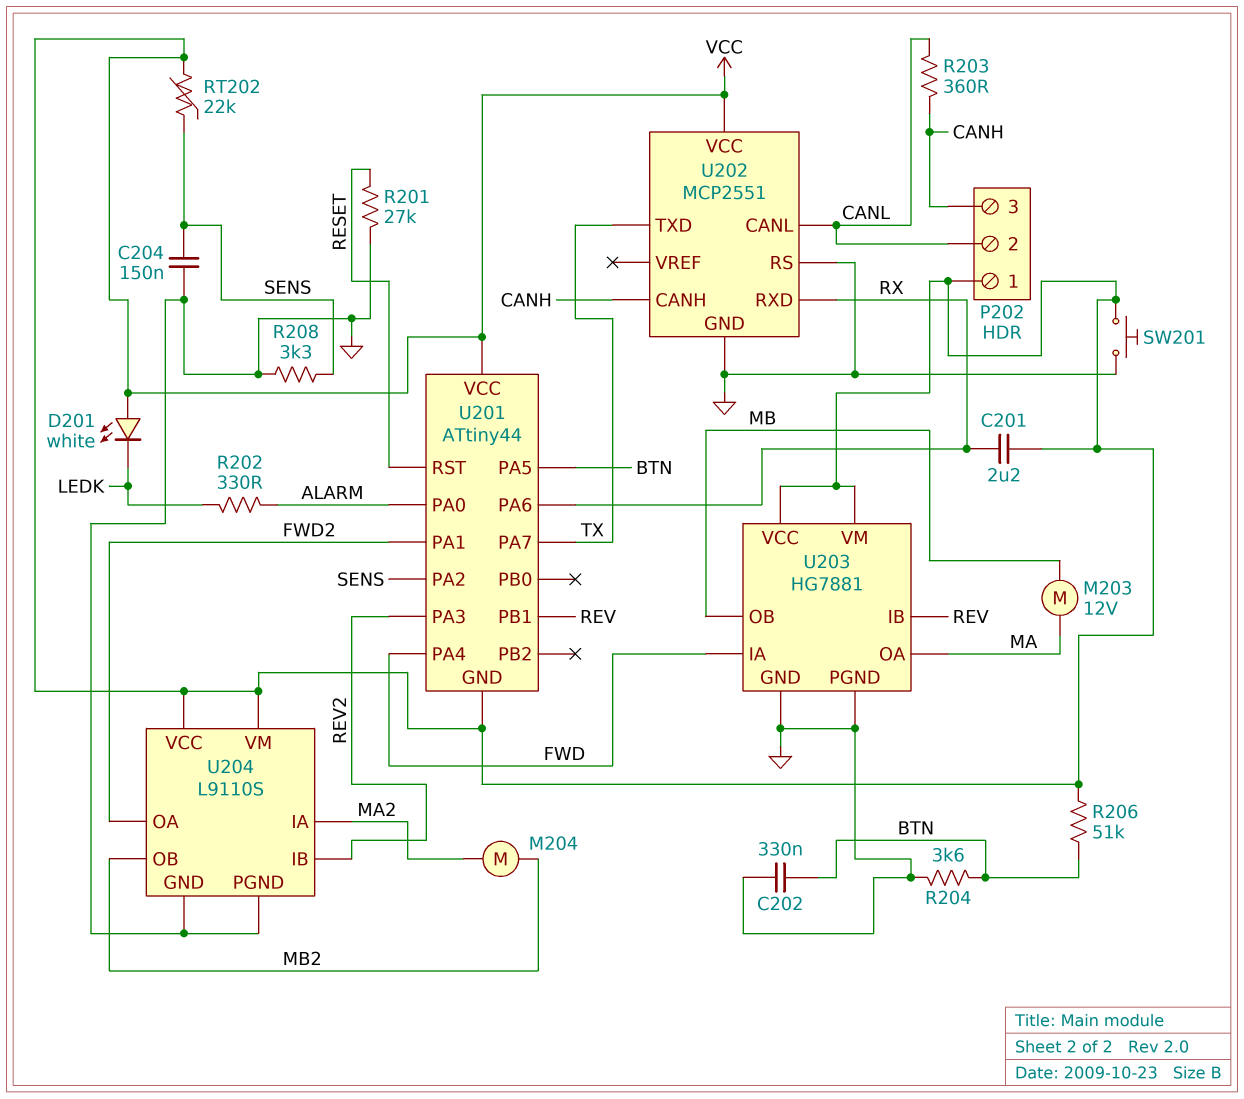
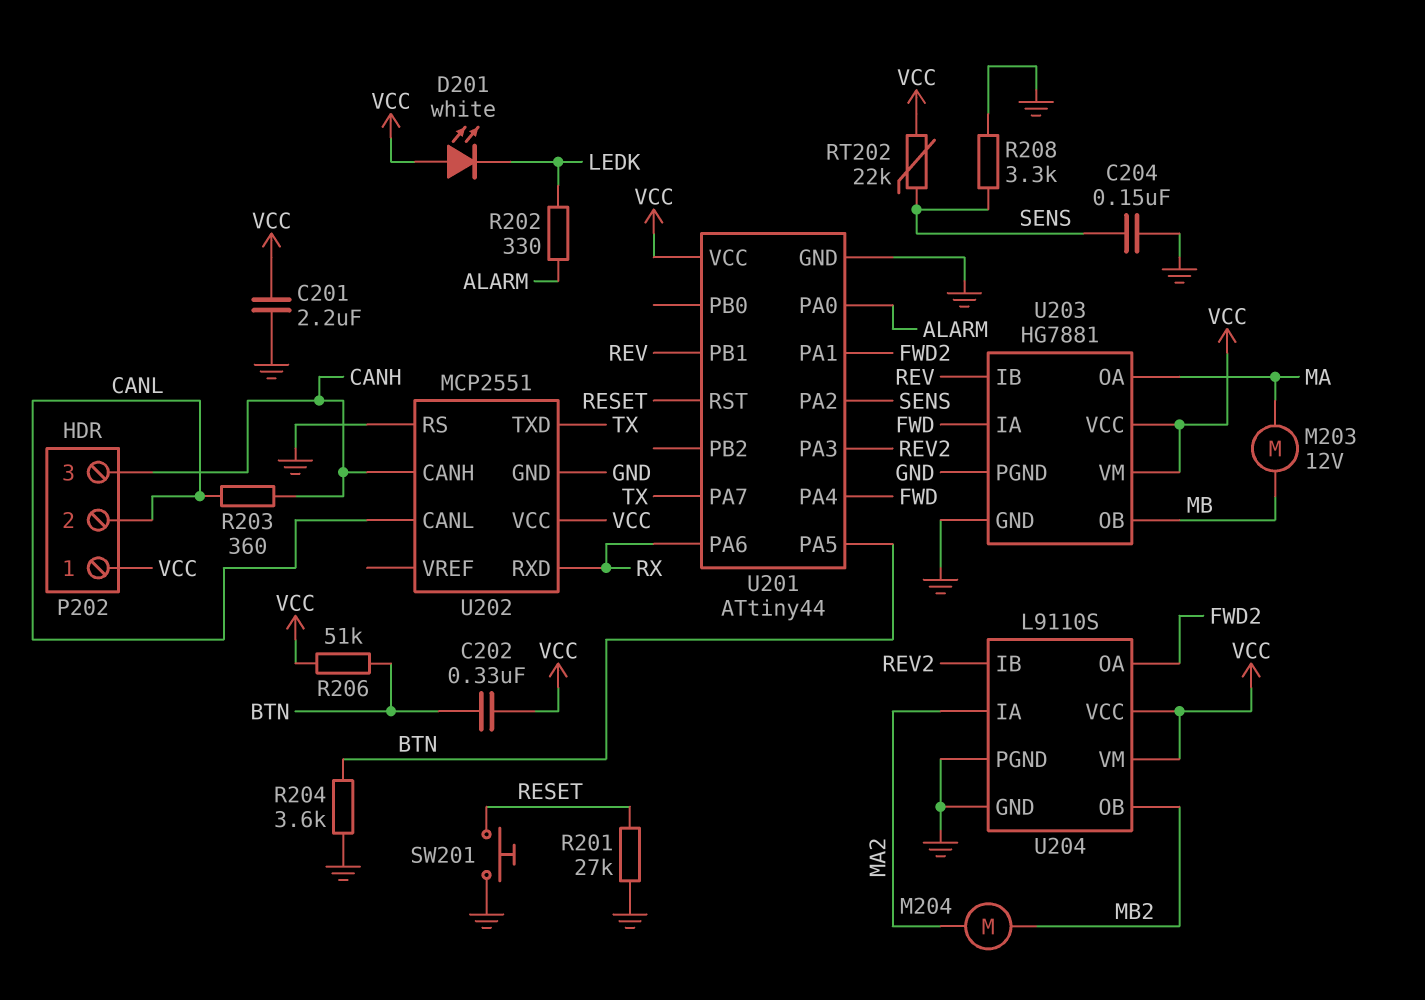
C201: 2.2uF (RX, VCC) -> 2.2uF (GND, VCC)
C202: 330nF (BTN, GND) -> 330nF (BTN, VCC)
SW201: button (GND, VCC) -> button (GND, RESET)
U201 pin GND: VCC -> GND

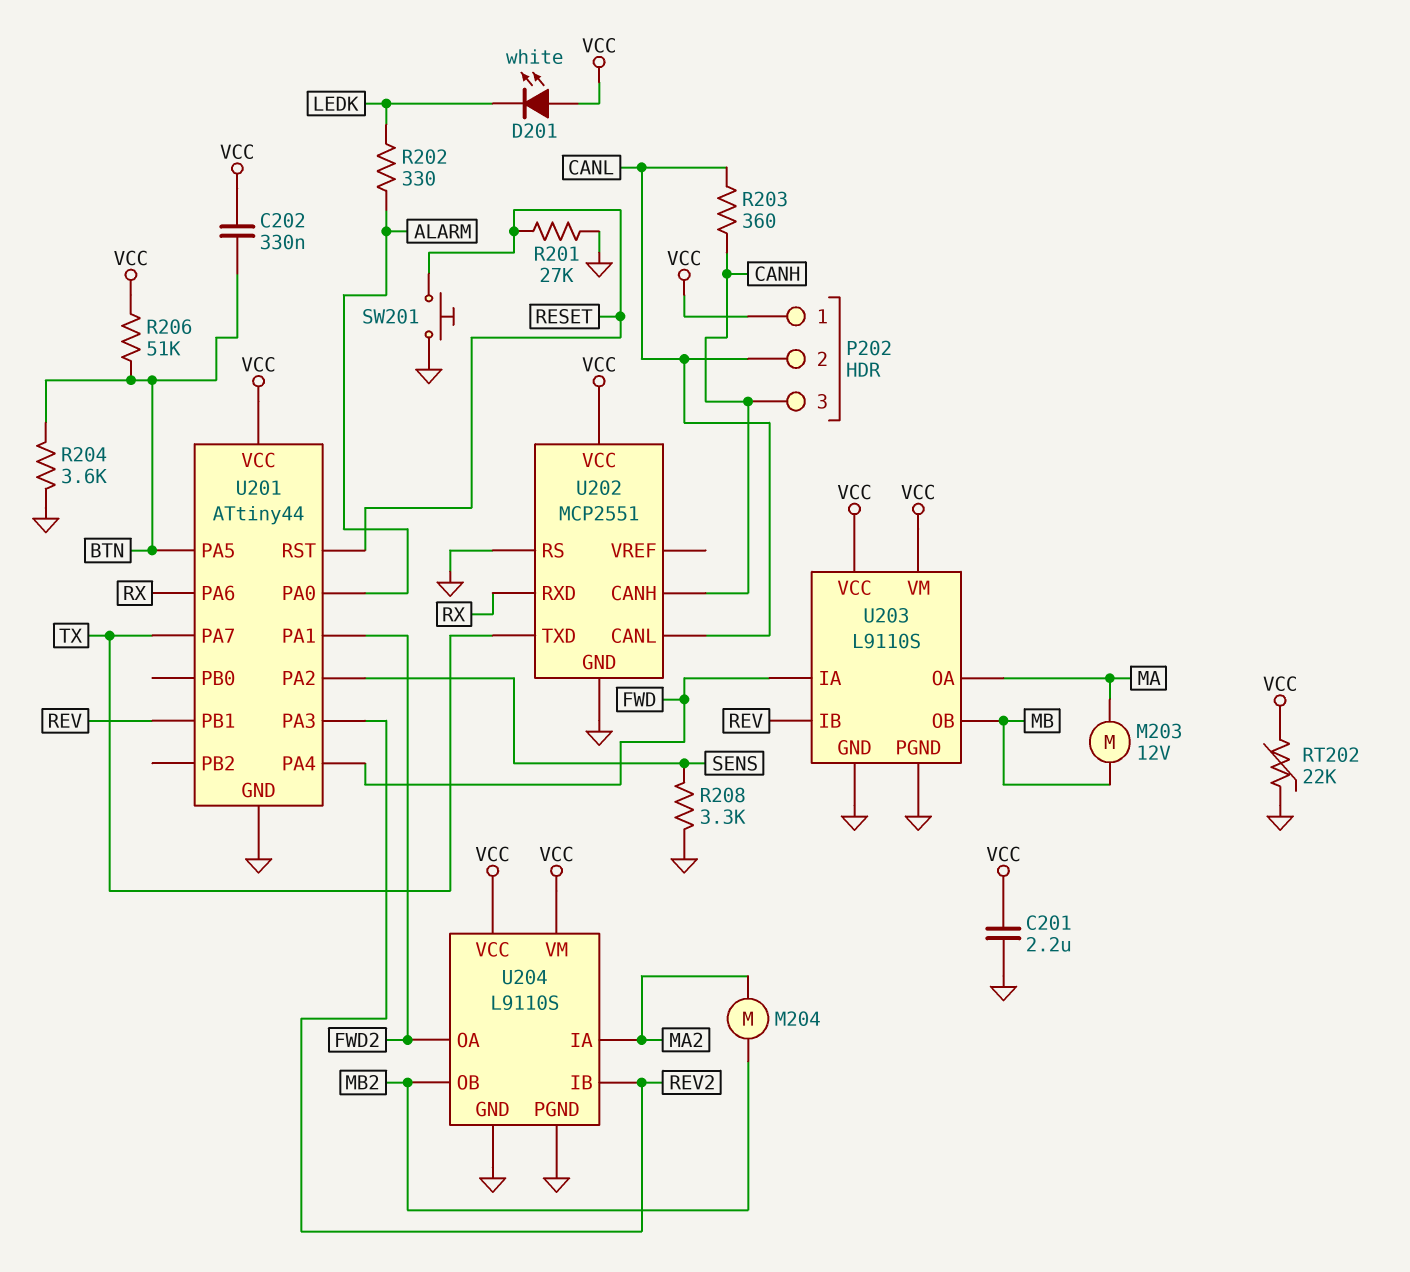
C204: 150nF (GND, SENS) -> none
RT202: 22k (SENS, VCC) -> 22k (GND, VCC)
U203: HG7881 -> L9110S

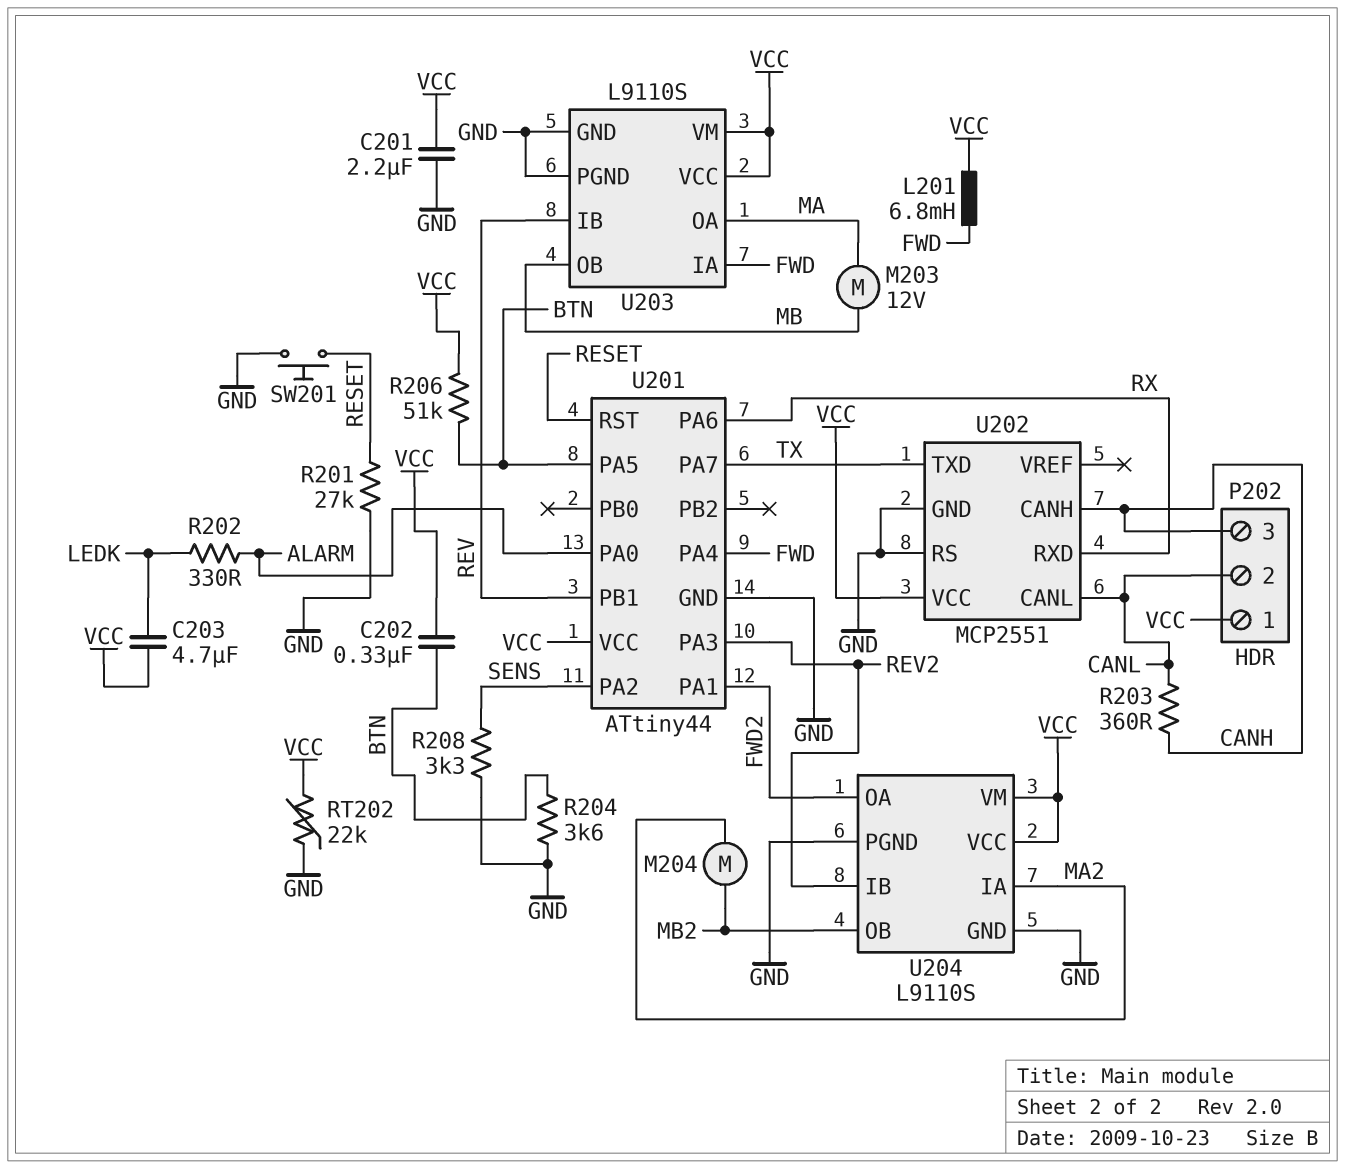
C203: none -> 4.7uF (LEDK, VCC)
D201: LED white (A VCC, K LEDK) -> none
L201: none -> 6.8mH (FWD, VCC)

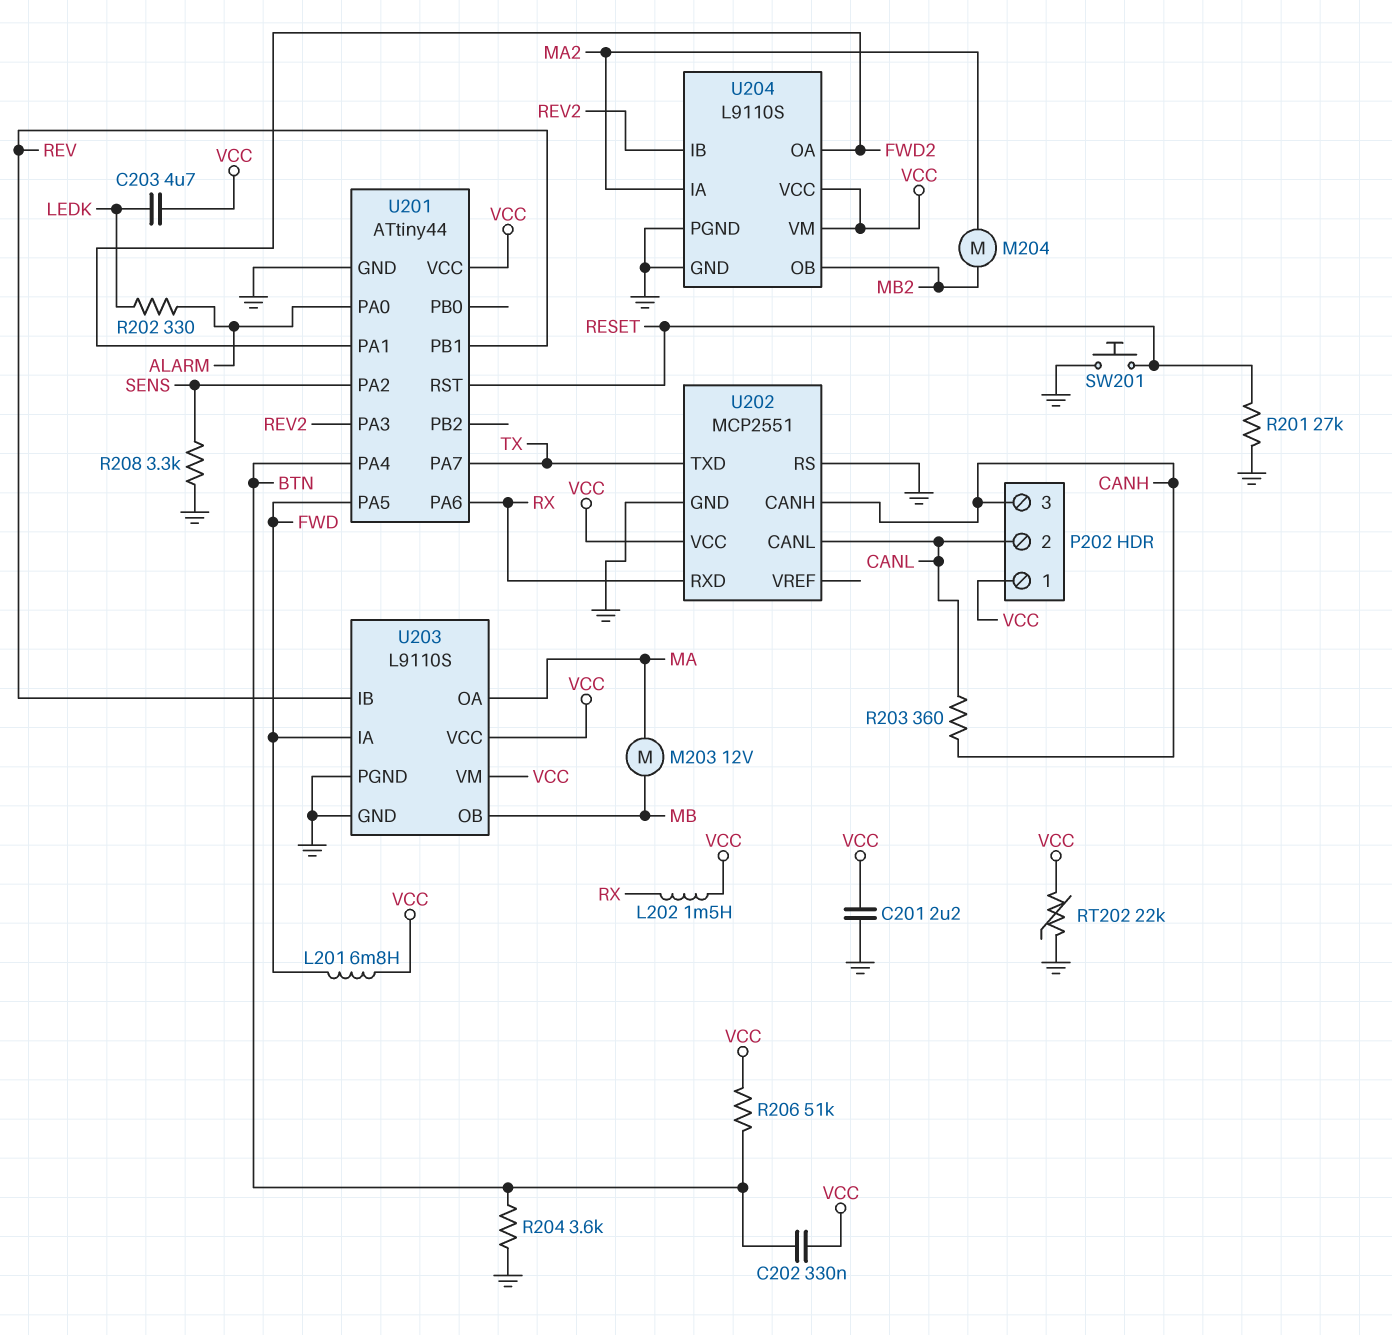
L202: none -> 1.5mH (RX, VCC)
U201 pin PA4: FWD -> BTN
U201 pin PA5: BTN -> FWD

